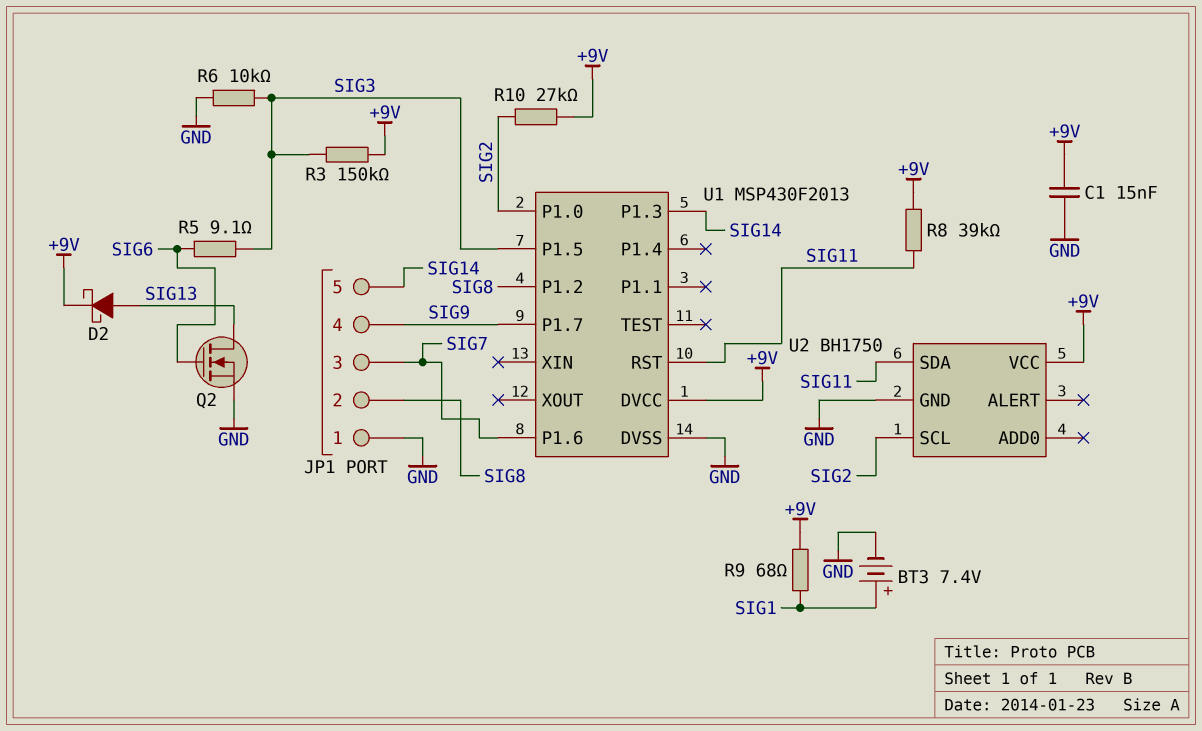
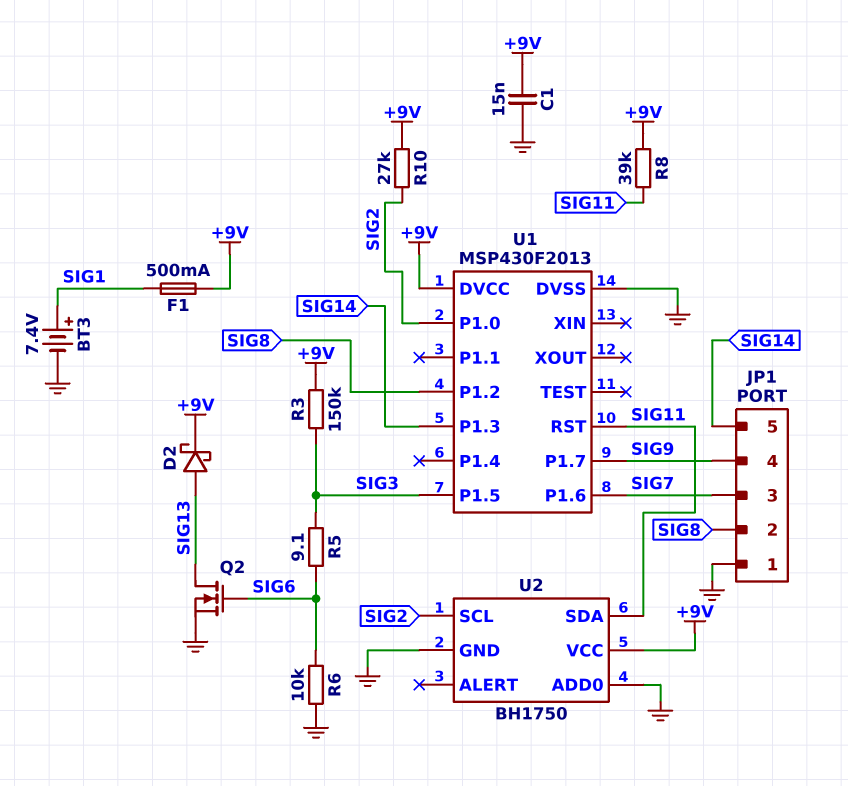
F1: none -> 500mA (+9V, SIG1)
R6: 10k (GND, SIG3) -> 10k (GND, SIG6)
R9: 68 (+9V, SIG1) -> none
U2 pin ADD0: none -> GND

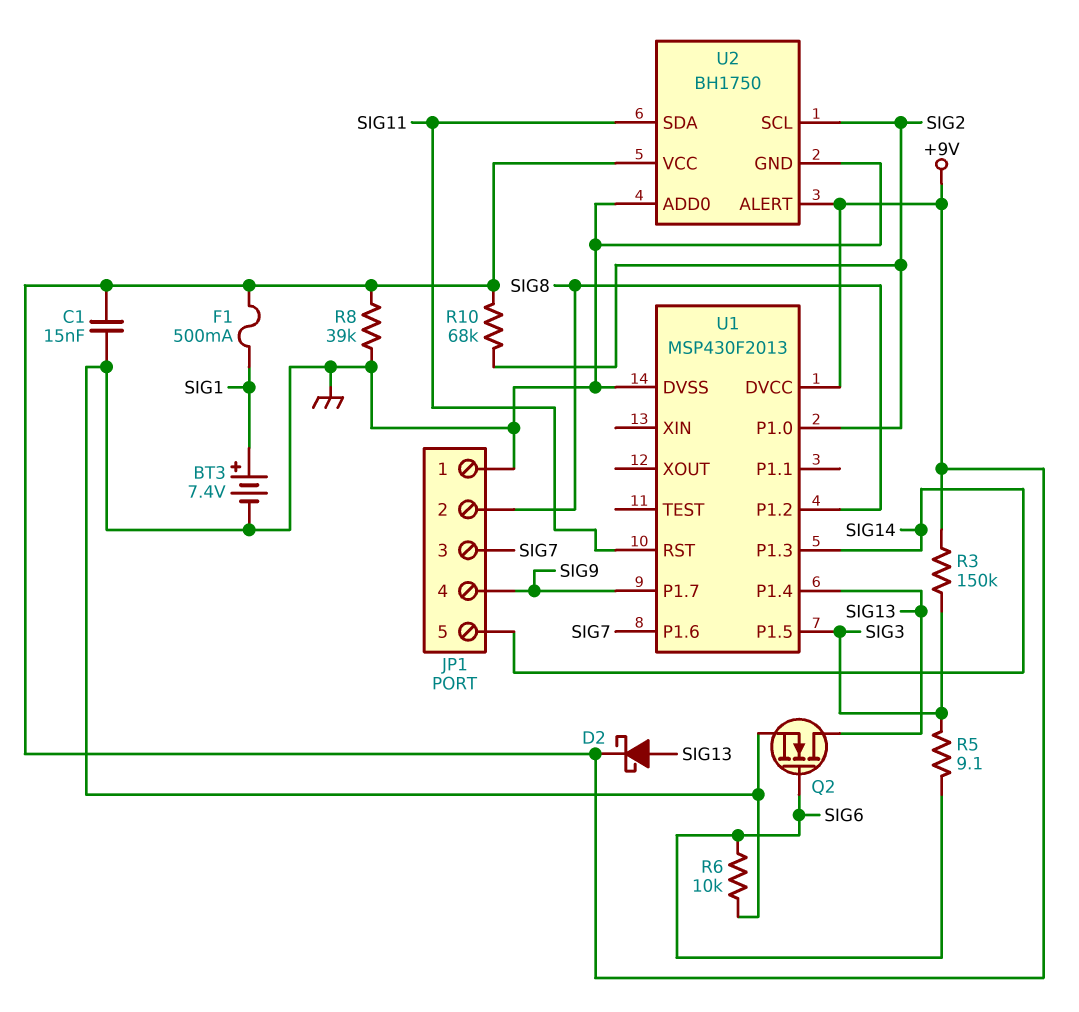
R8: 39k (+9V, SIG11) -> 39k (+9V, GND)
R10: 27k (+9V, SIG2) -> 68k (+9V, SIG2)
U1 pin P1.4: none -> SIG13
U2 pin ALERT: none -> +9V

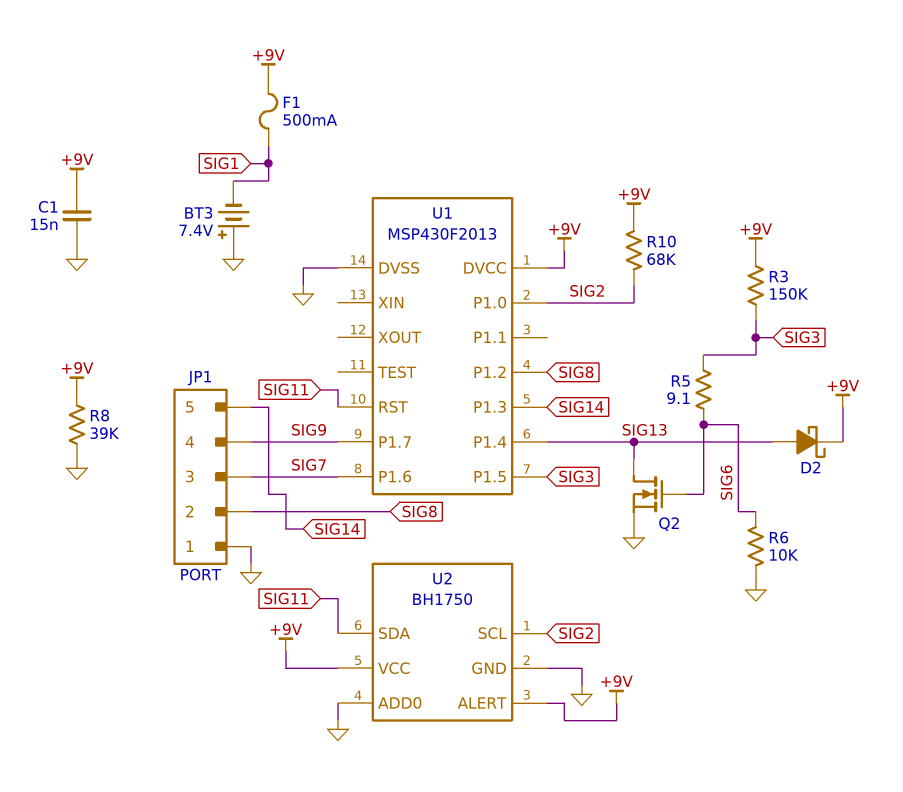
BT3: 7.4V (plus SIG1, minus GND) -> 7.4V (plus GND, minus SIG1)

